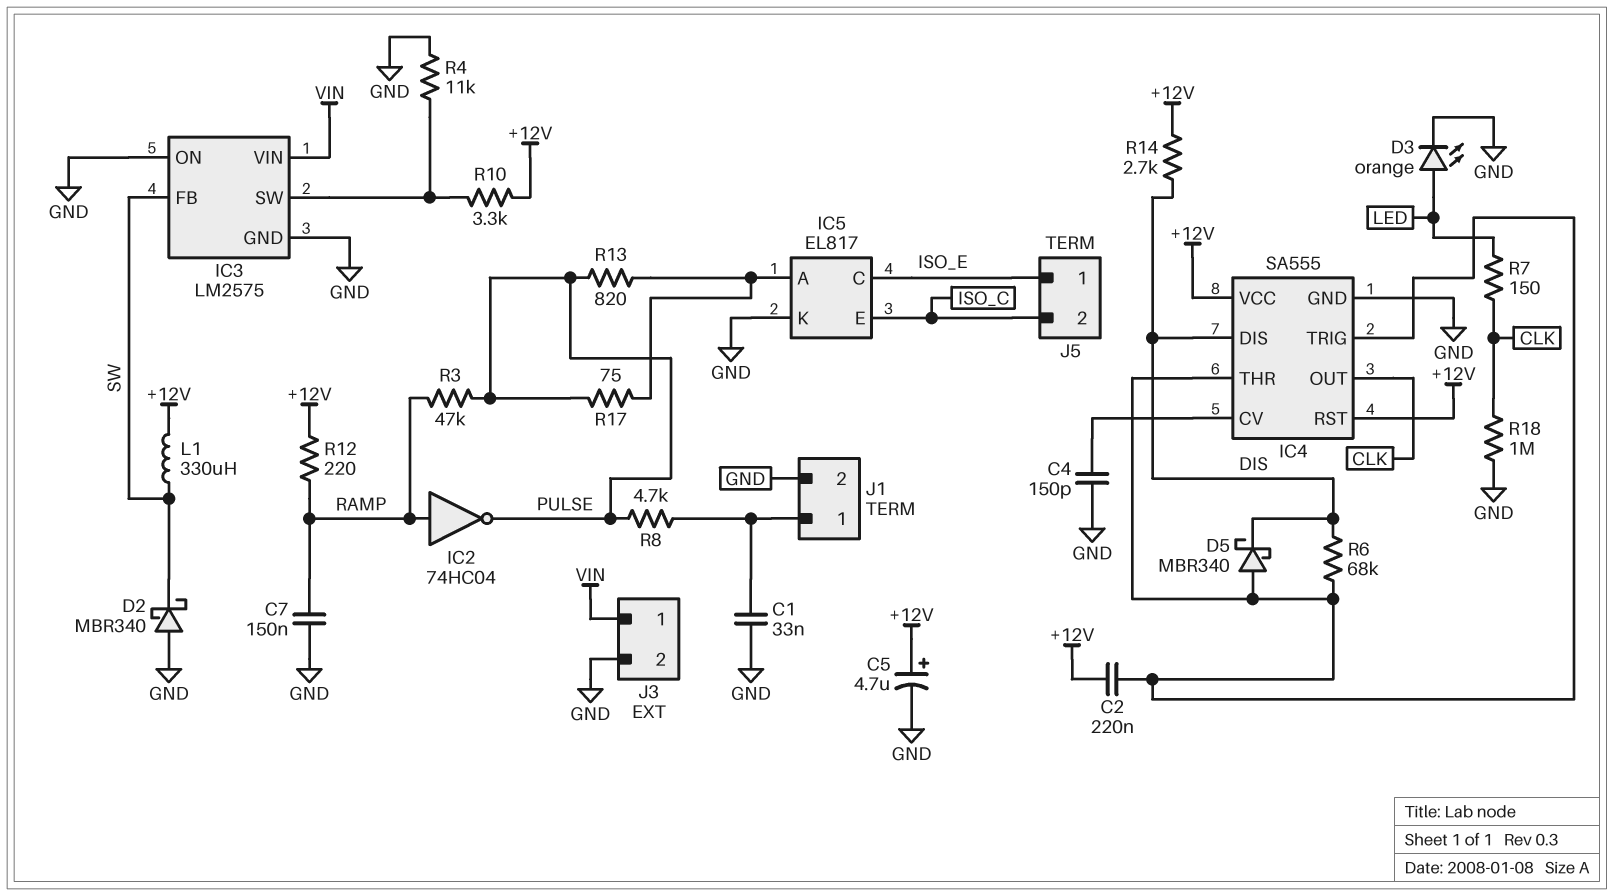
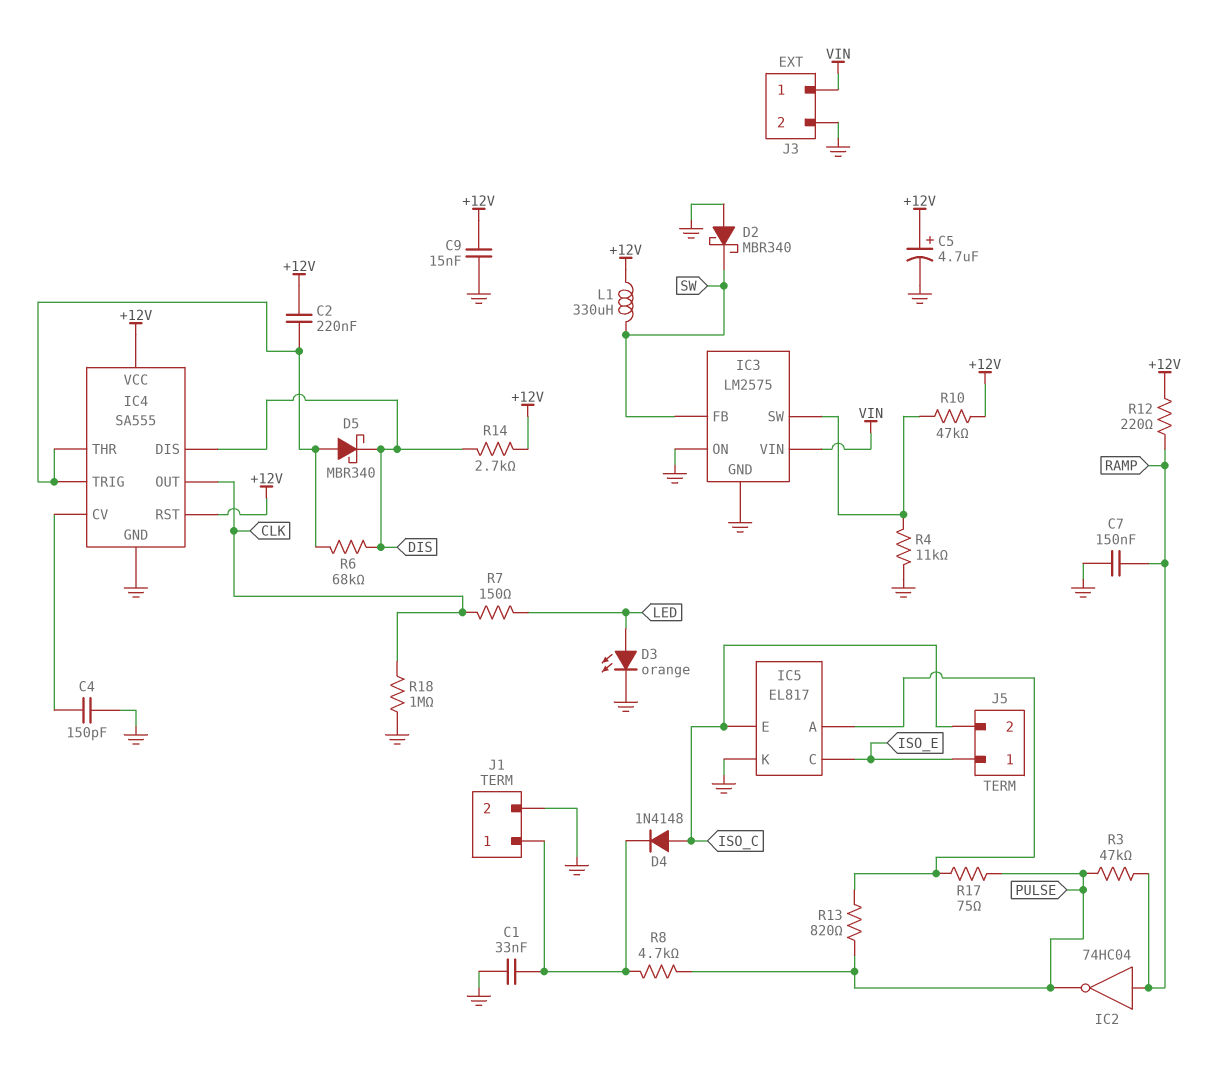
C9: none -> 15nF (+12V, GND)
D4: none -> diode 1N4148 (A ISO_C, K J1/1)
R10: 3.3k (+12V, IC3/SW) -> 47k (+12V, IC3/SW)

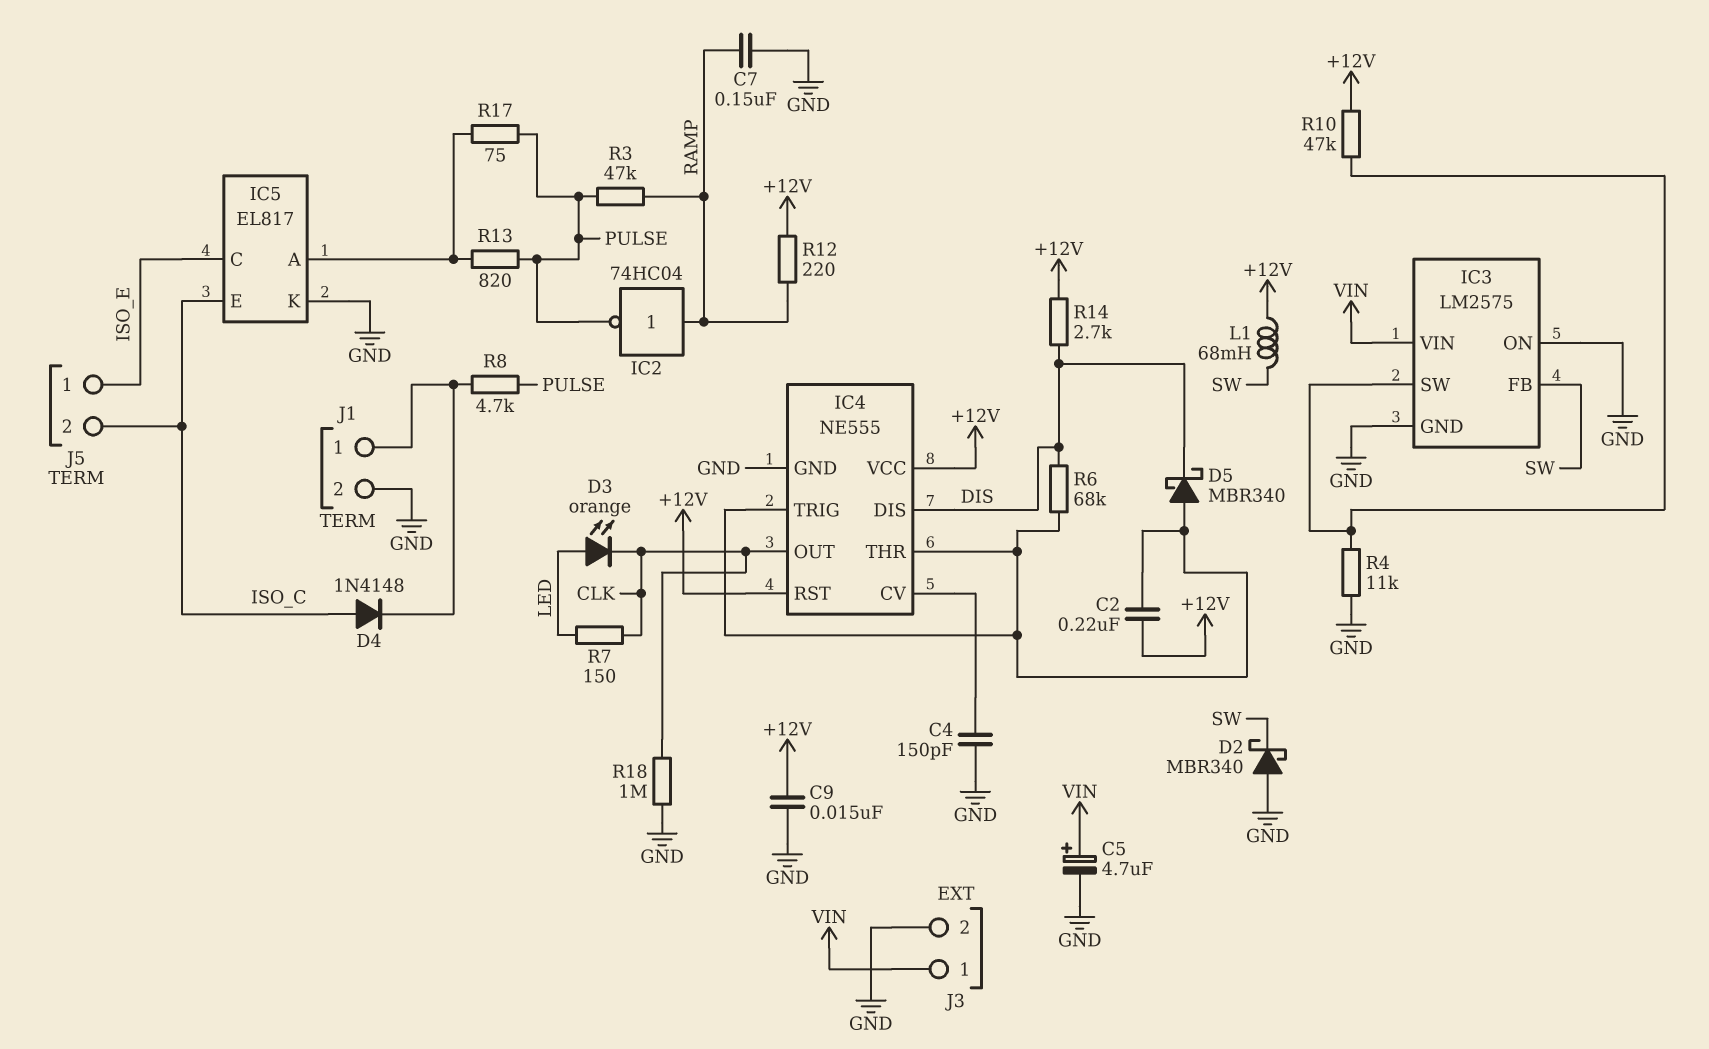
C1: 33nF (GND, J1/1) -> none
C5: 4.7uF (plus +12V, minus GND) -> 4.7uF (plus VIN, minus GND)
D3: LED orange (A LED, K GND) -> LED orange (A LED, K CLK)
IC4: SA555 -> NE555
L1: 330uH (+12V, SW) -> 68mH (+12V, SW)

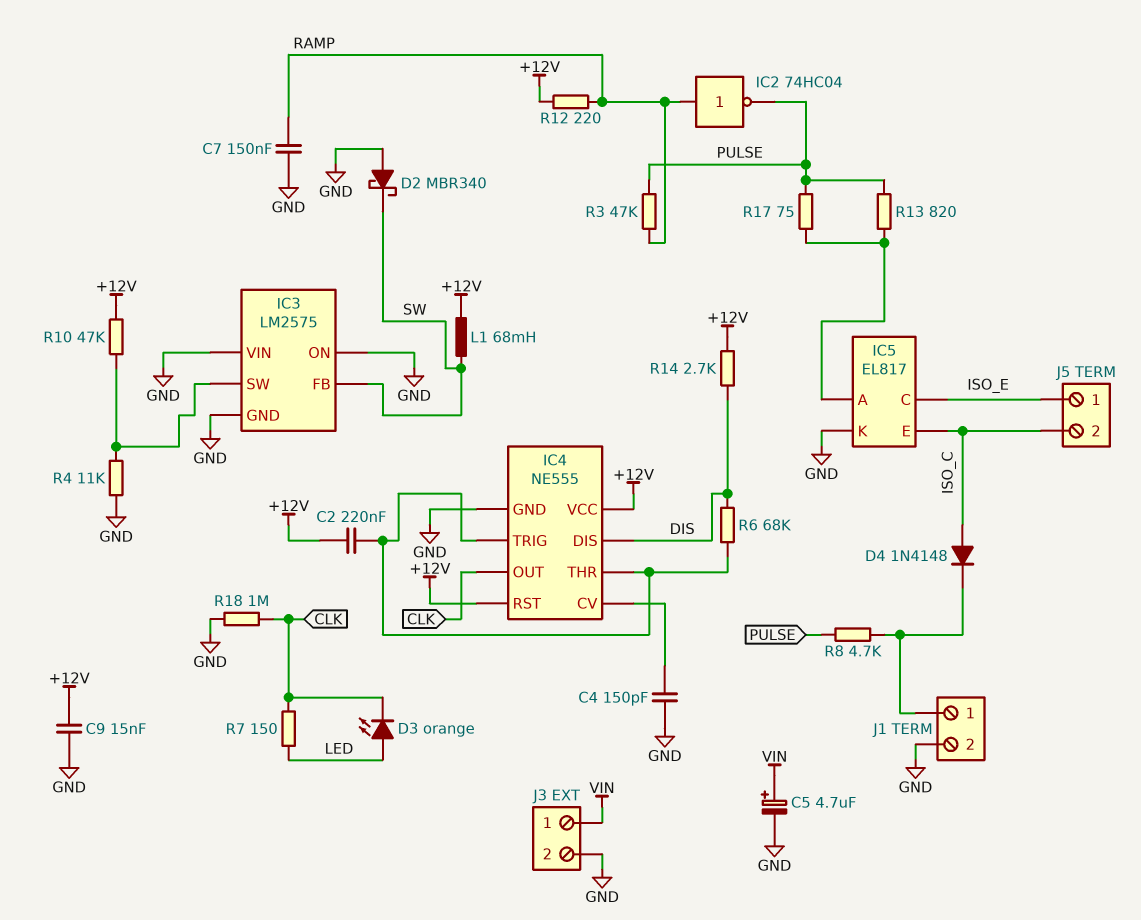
D5: schottky MBR340 (A IC4/THR, K DIS) -> none
IC3 pin VIN: VIN -> GND

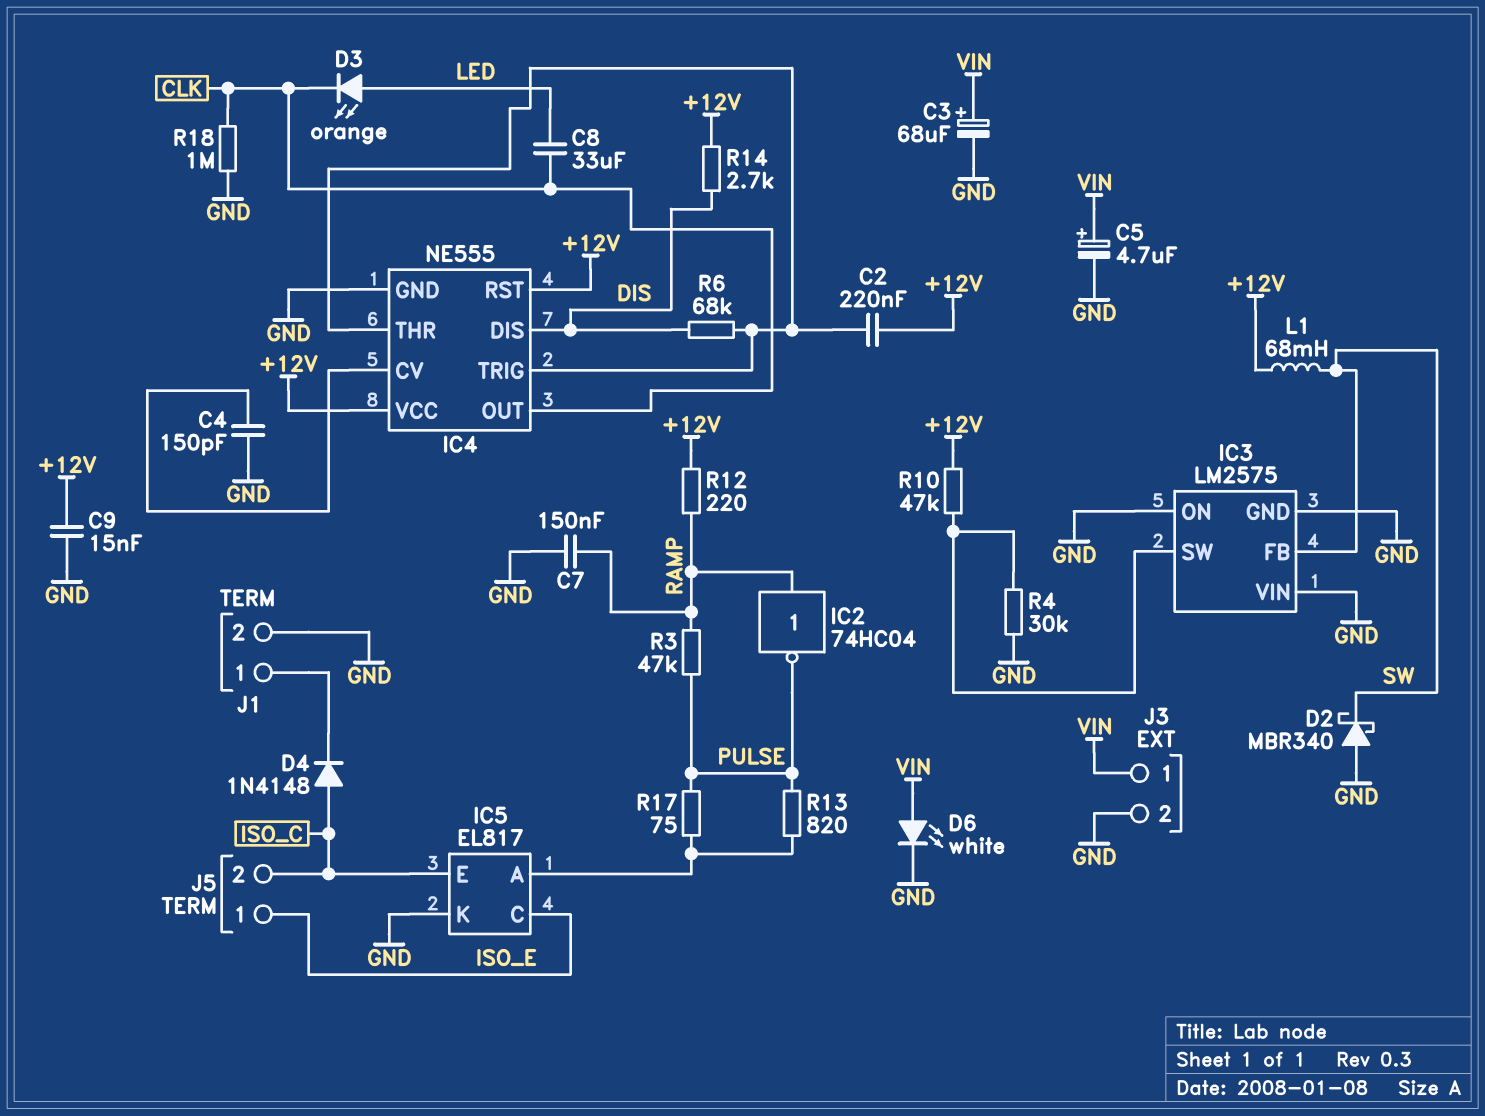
C3: none -> 68uF (plus VIN, minus GND)
C8: none -> 33uF (CLK, LED)
D6: none -> LED white (A VIN, K GND)
R4: 11k (GND, IC3/SW) -> 30k (GND, IC3/SW)
R7: 150 (CLK, LED) -> none
R8: 4.7k (J1/1, PULSE) -> none

